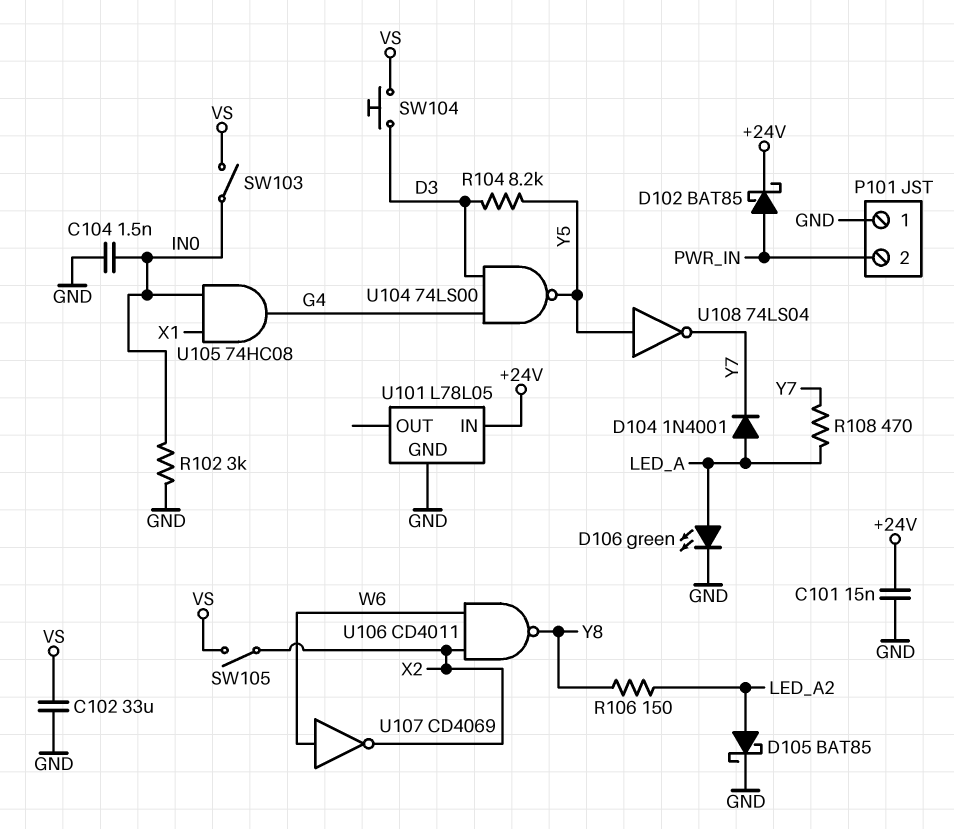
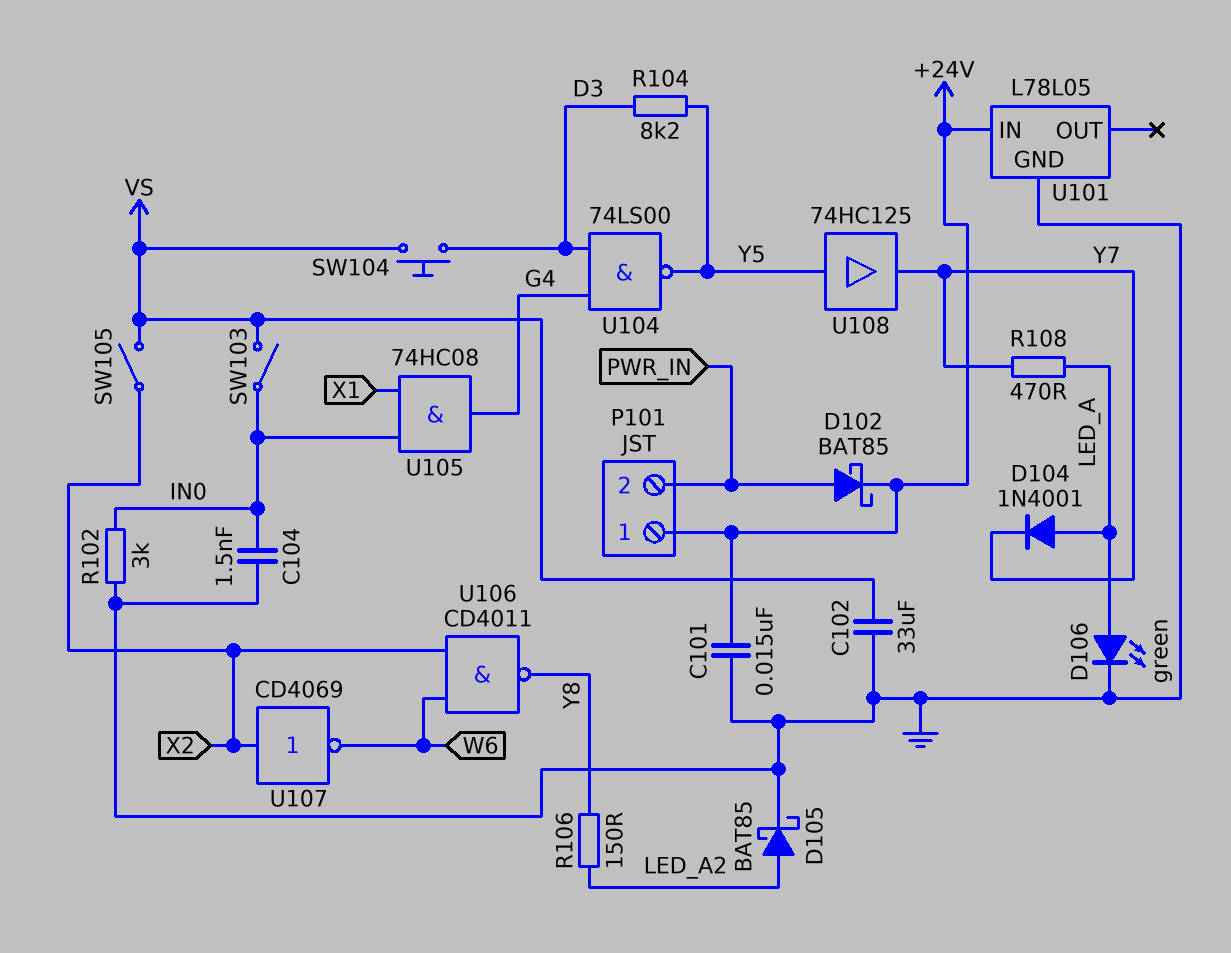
P101 pin 1: GND -> +24V
U107: NOT CD4069 (in W6, out X2) -> NOT CD4069 (in X2, out W6)
U108: NOT 74LS04 (in Y5, out Y7) -> buffer 74HC125 (in Y5, out Y7)

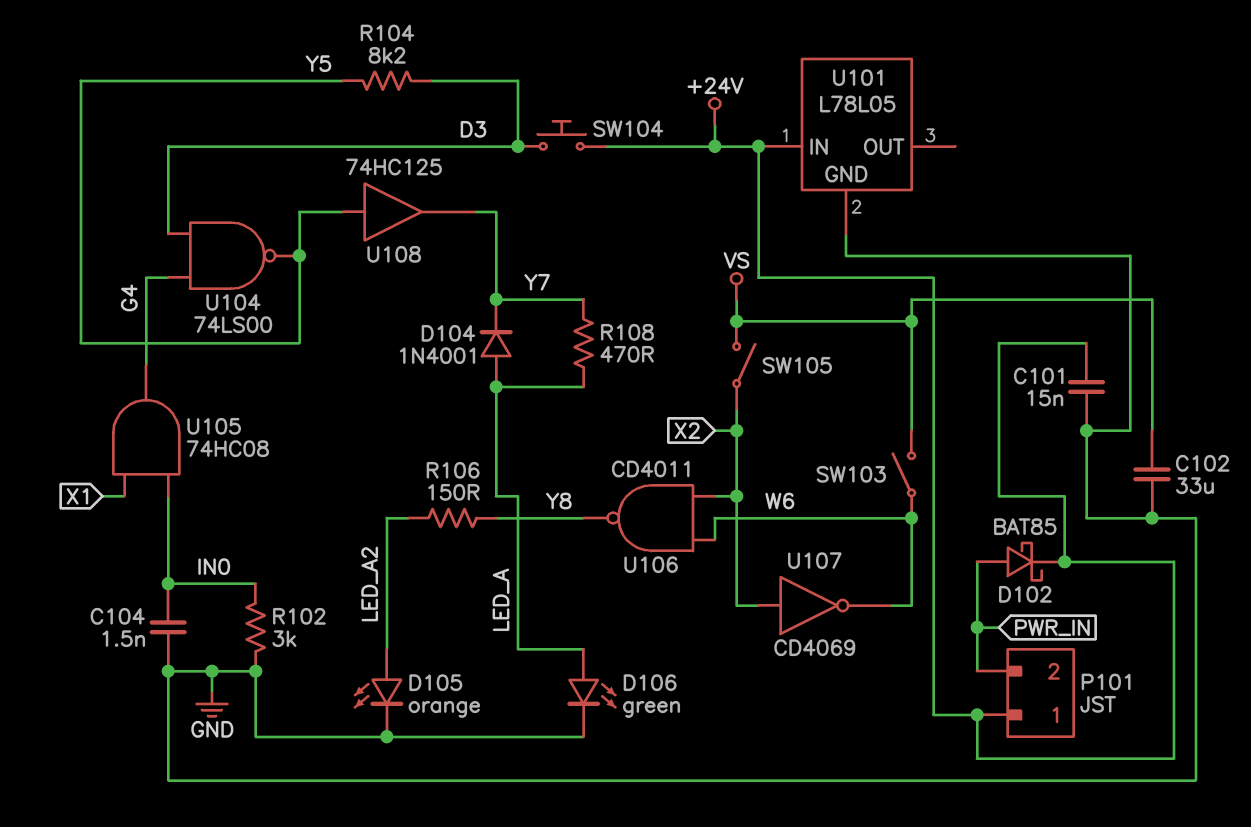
D105: schottky BAT85 (A LED_A2, K GND) -> LED orange (A LED_A2, K GND)
SW103: switch (IN0, VS) -> switch (VS, W6)
SW104: button (D3, VS) -> button (+24V, D3)

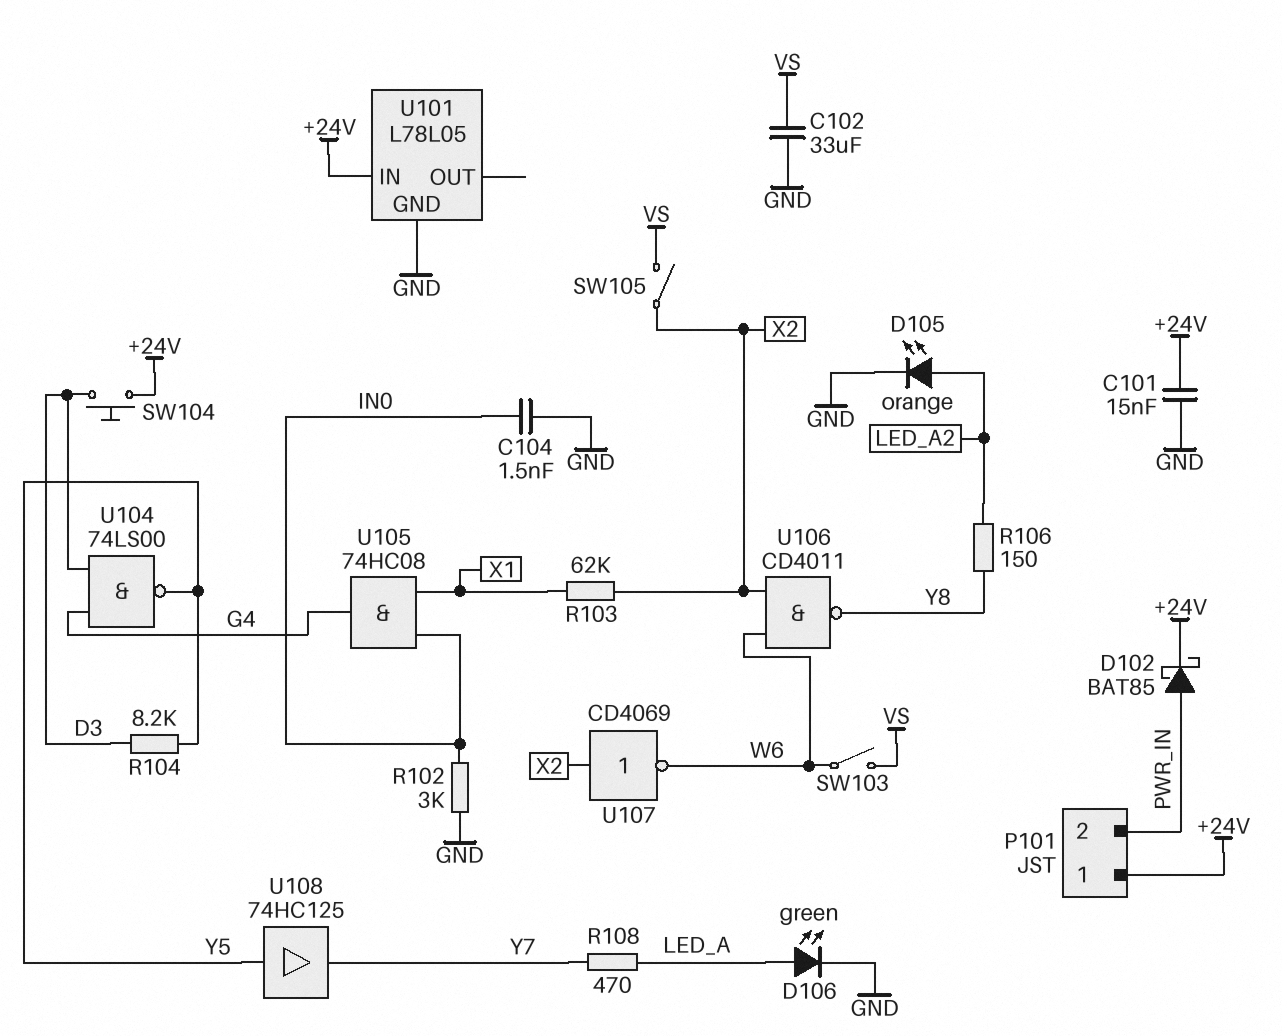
D104: diode 1N4001 (A LED_A, K Y7) -> none
R103: none -> 62k (X1, X2)

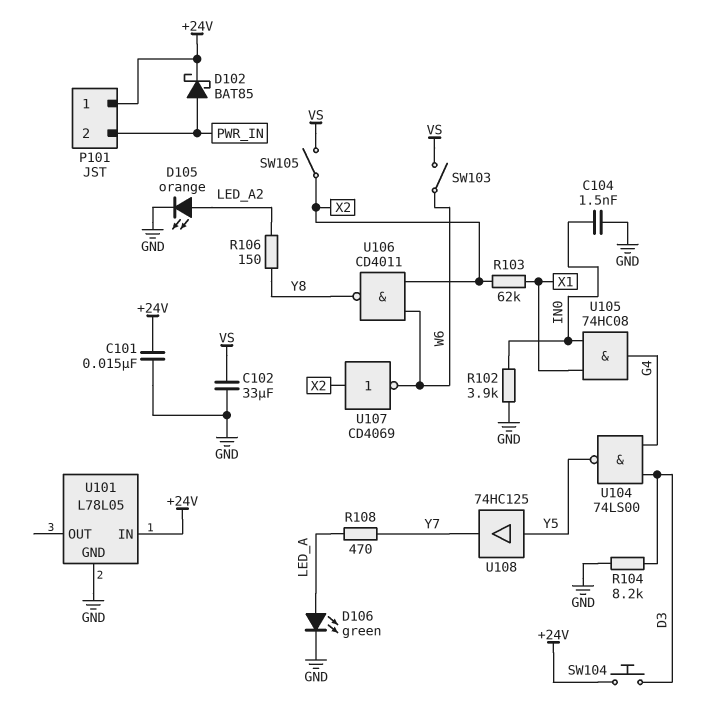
R102: 3k (GND, IN0) -> 3.9k (GND, IN0)
R104: 8.2k (D3, Y5) -> 8.2k (D3, GND)

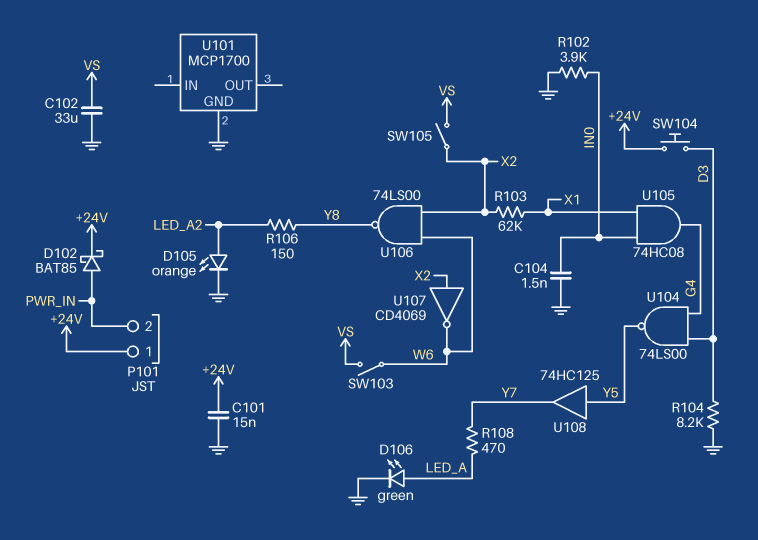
U101: L78L05 -> MCP1700
U101 pin IN: +24V -> none
U106: NAND CD4011 (in W6, in X2, out Y8) -> NAND 74LS00 (in W6, in X2, out Y8)

